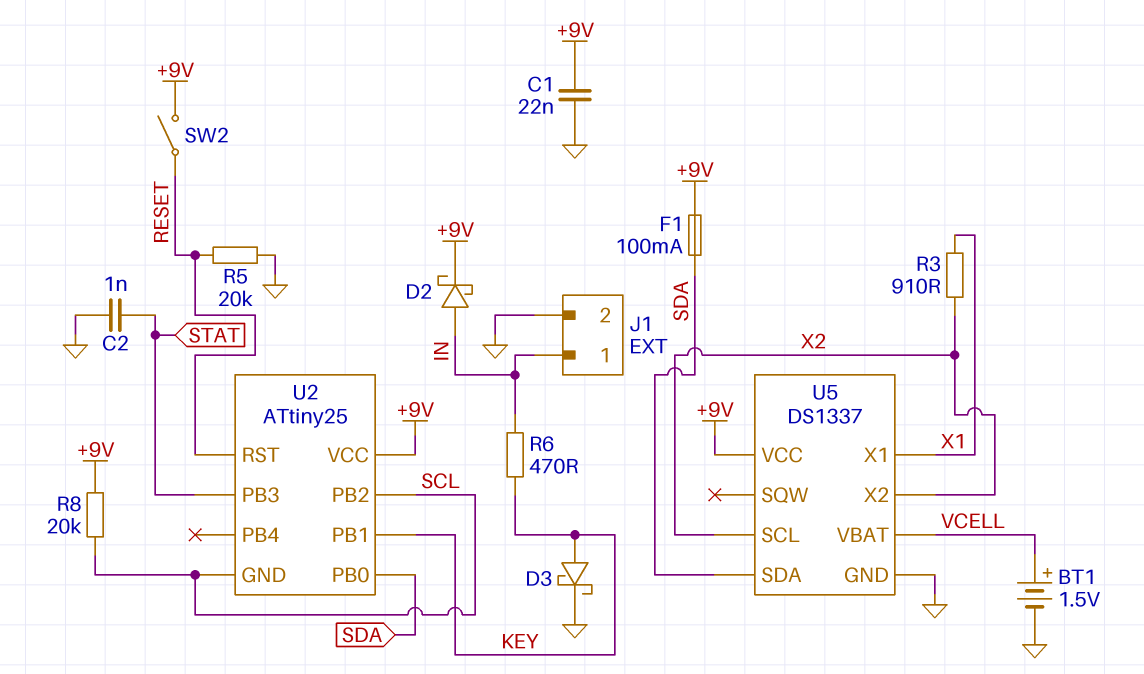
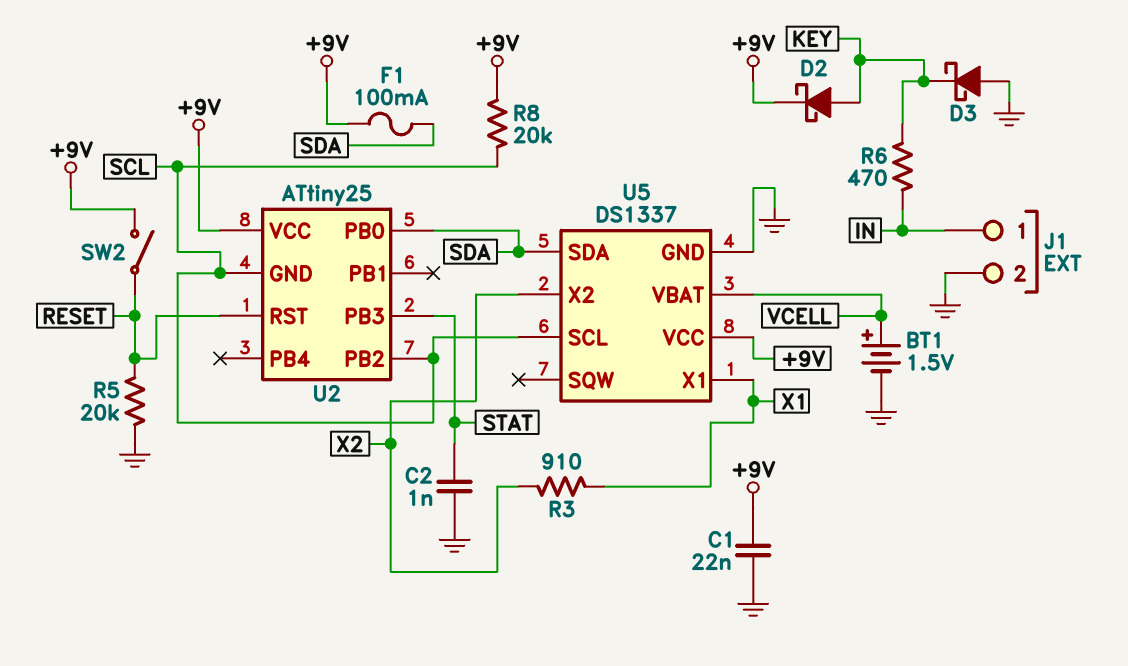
D2: schottky (A IN, K +9V) -> schottky (A KEY, K +9V)
D3: schottky (A KEY, K GND) -> schottky (A GND, K KEY)
U2 pin PB1: KEY -> none
U5 pin SCL: X2 -> SCL

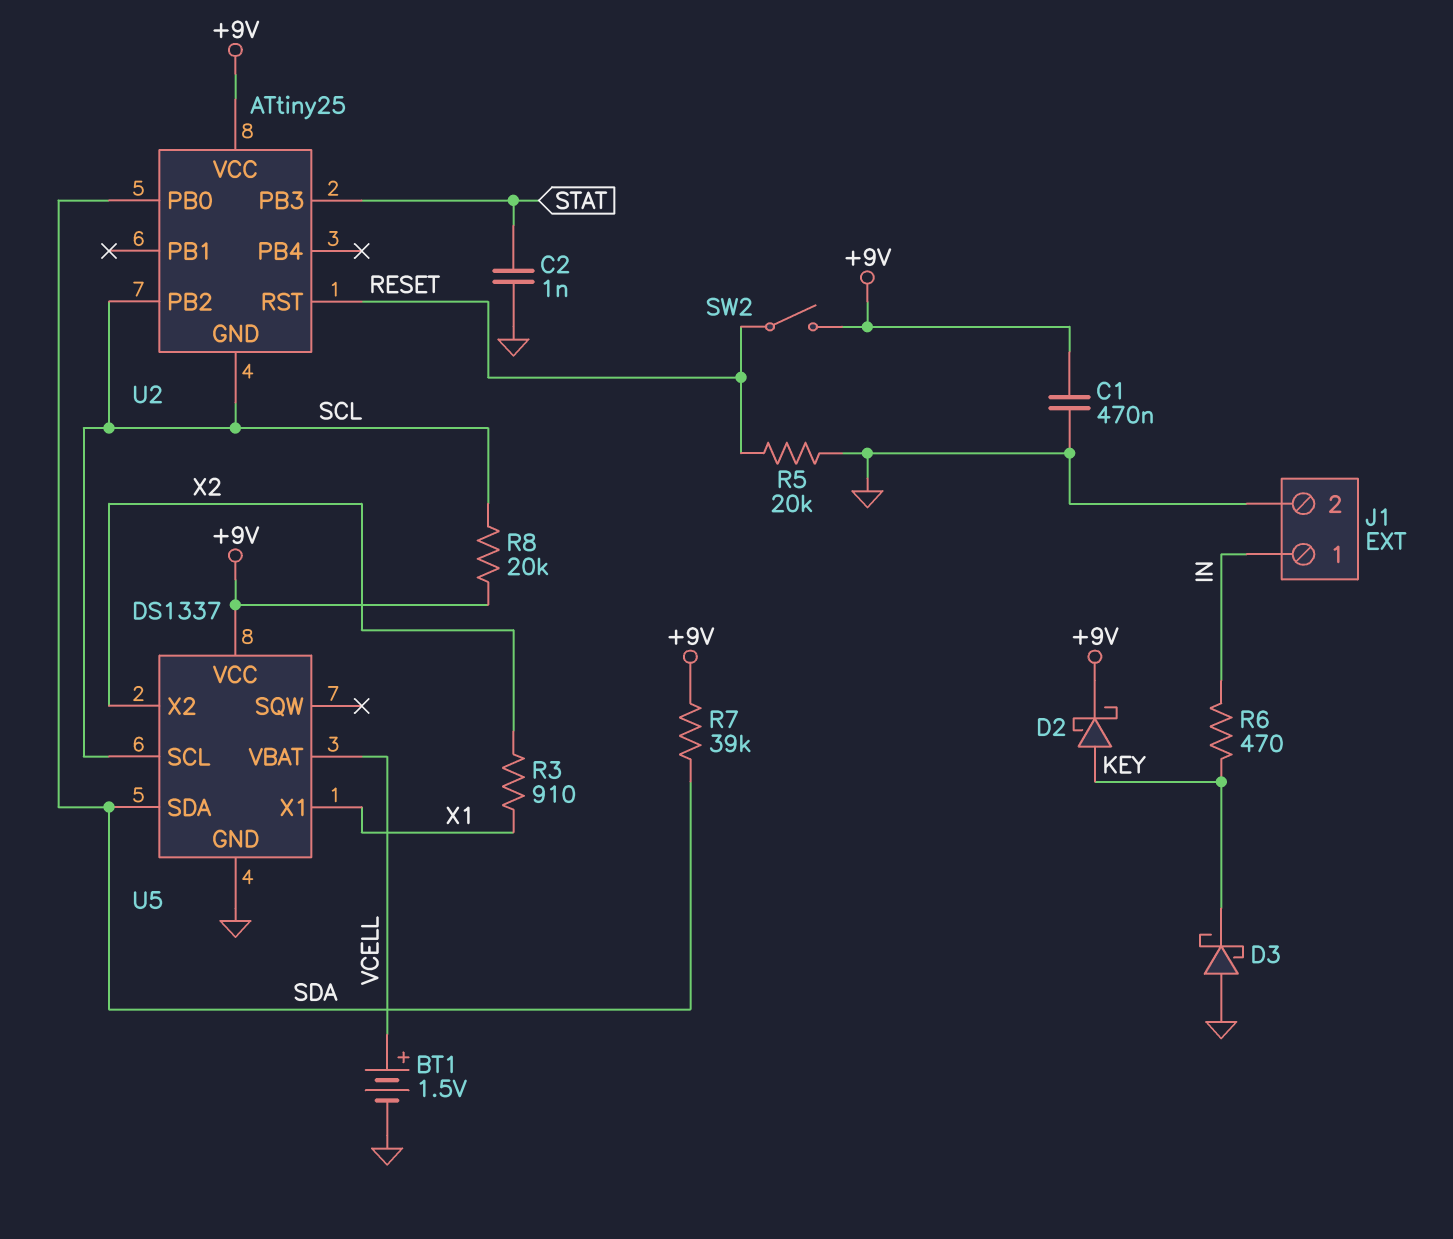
C1: 22nF (+9V, GND) -> 470nF (+9V, GND)
F1: 100mA (+9V, SDA) -> none
R7: none -> 39k (+9V, SDA)

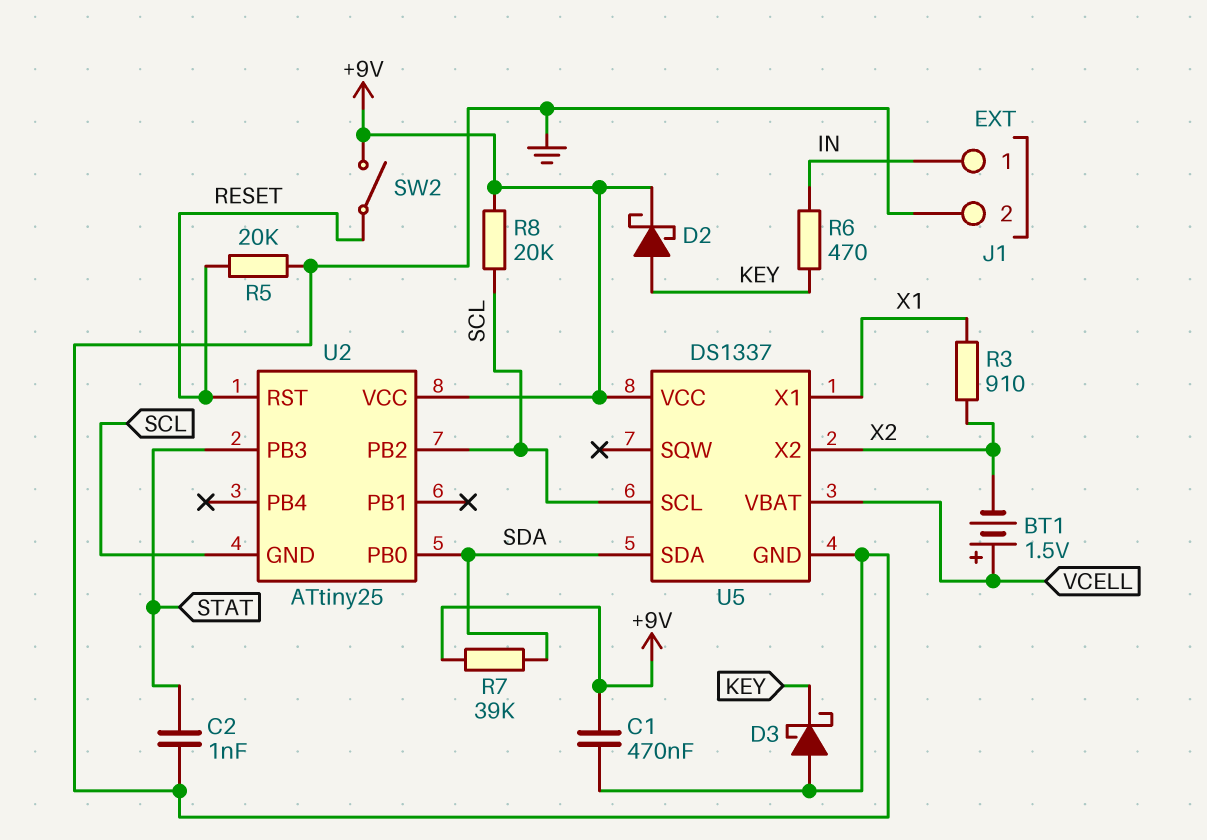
BT1: 1.5V (plus VCELL, minus GND) -> 1.5V (plus VCELL, minus X2)

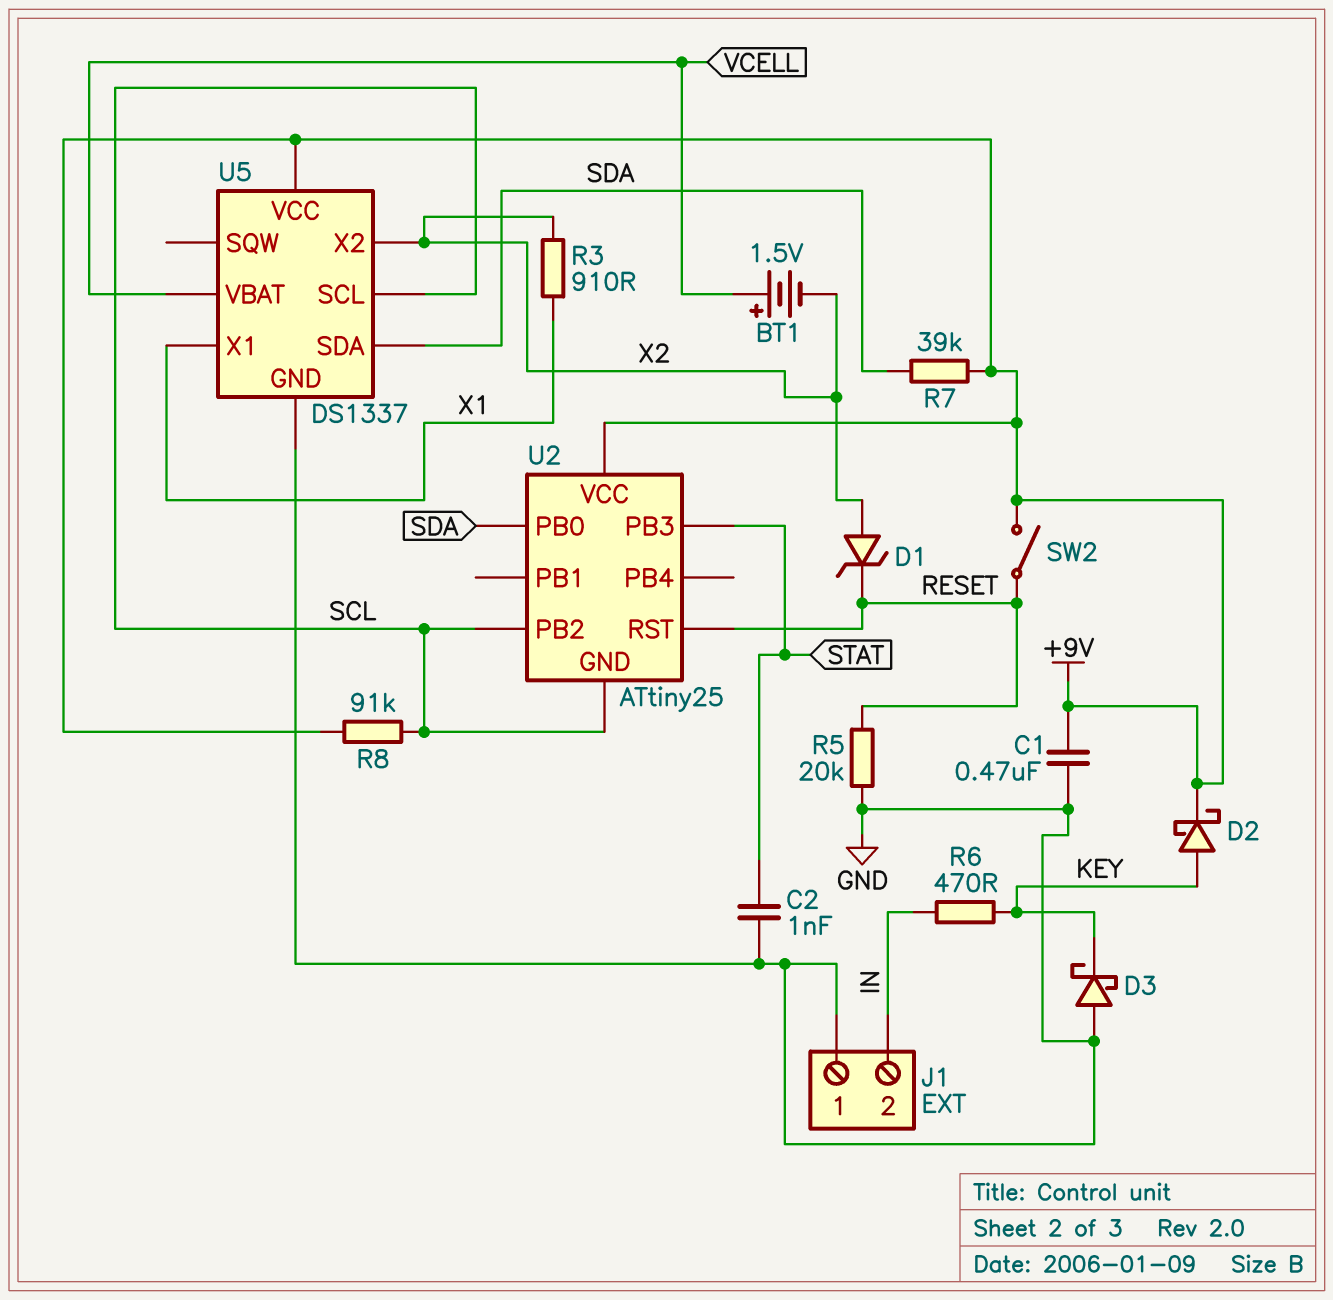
D1: none -> zener (A X2, K RESET)
J1 pin 1: IN -> GND
J1 pin 2: GND -> IN
R8: 20k (+9V, SCL) -> 91k (+9V, SCL)

